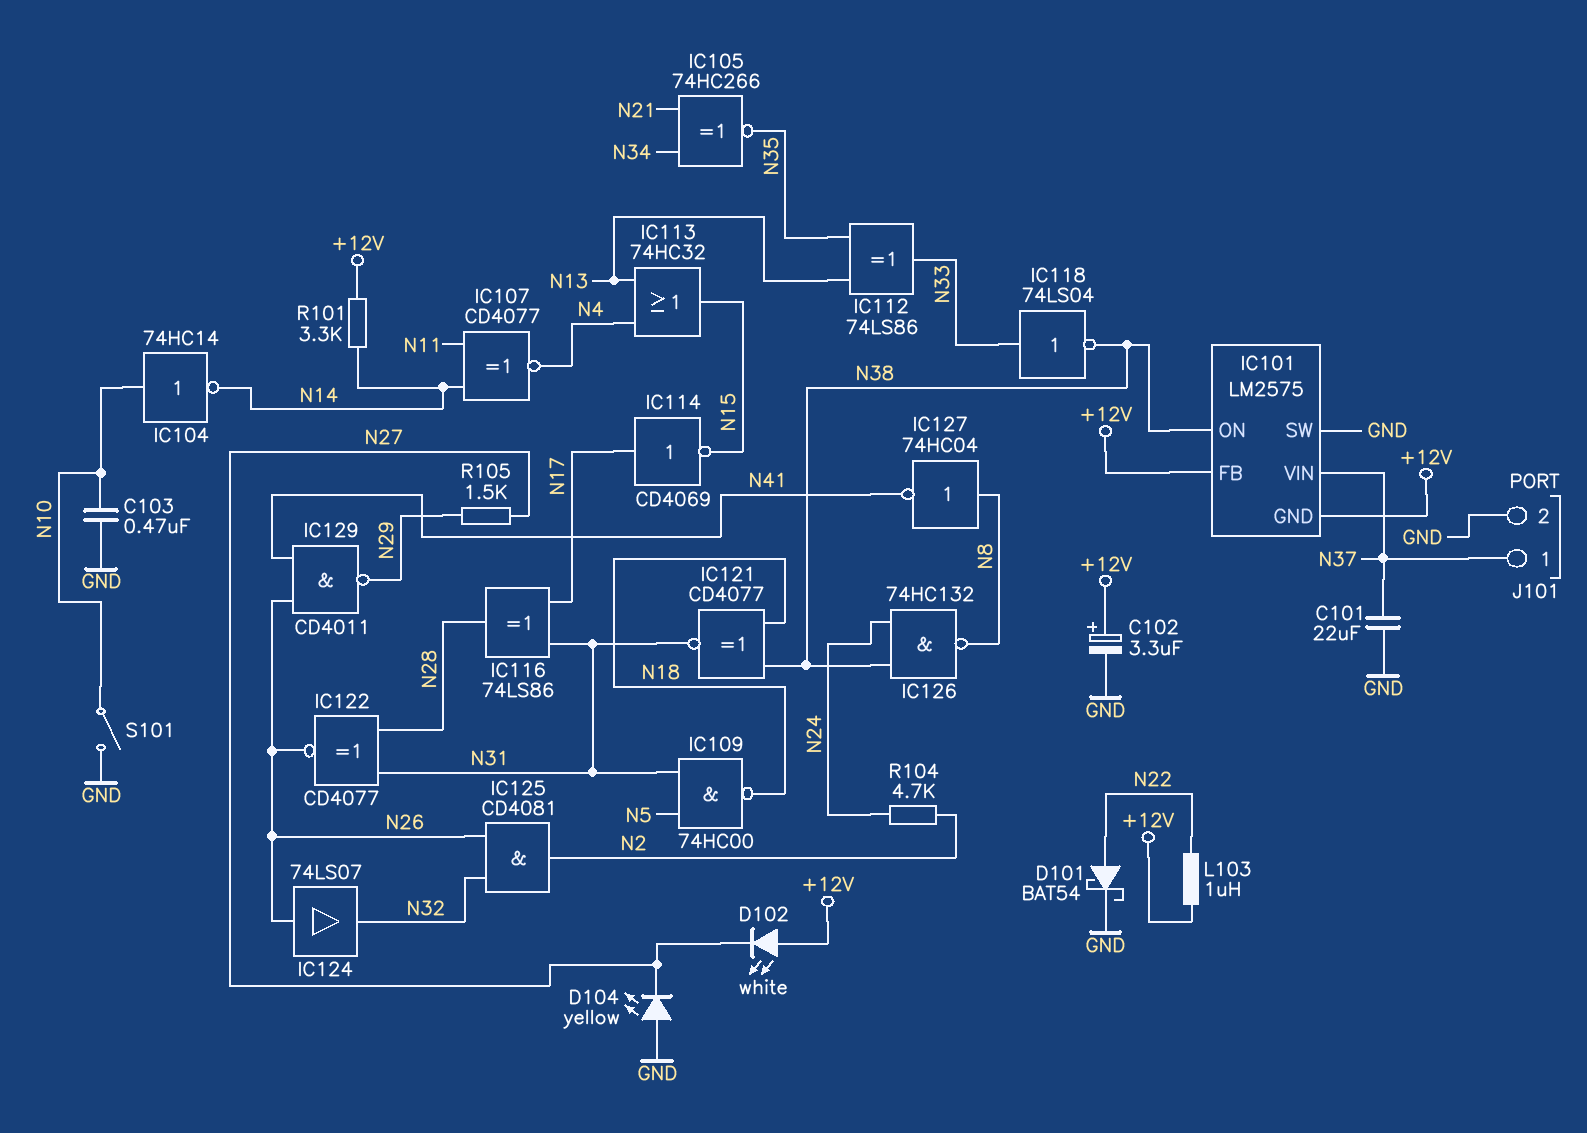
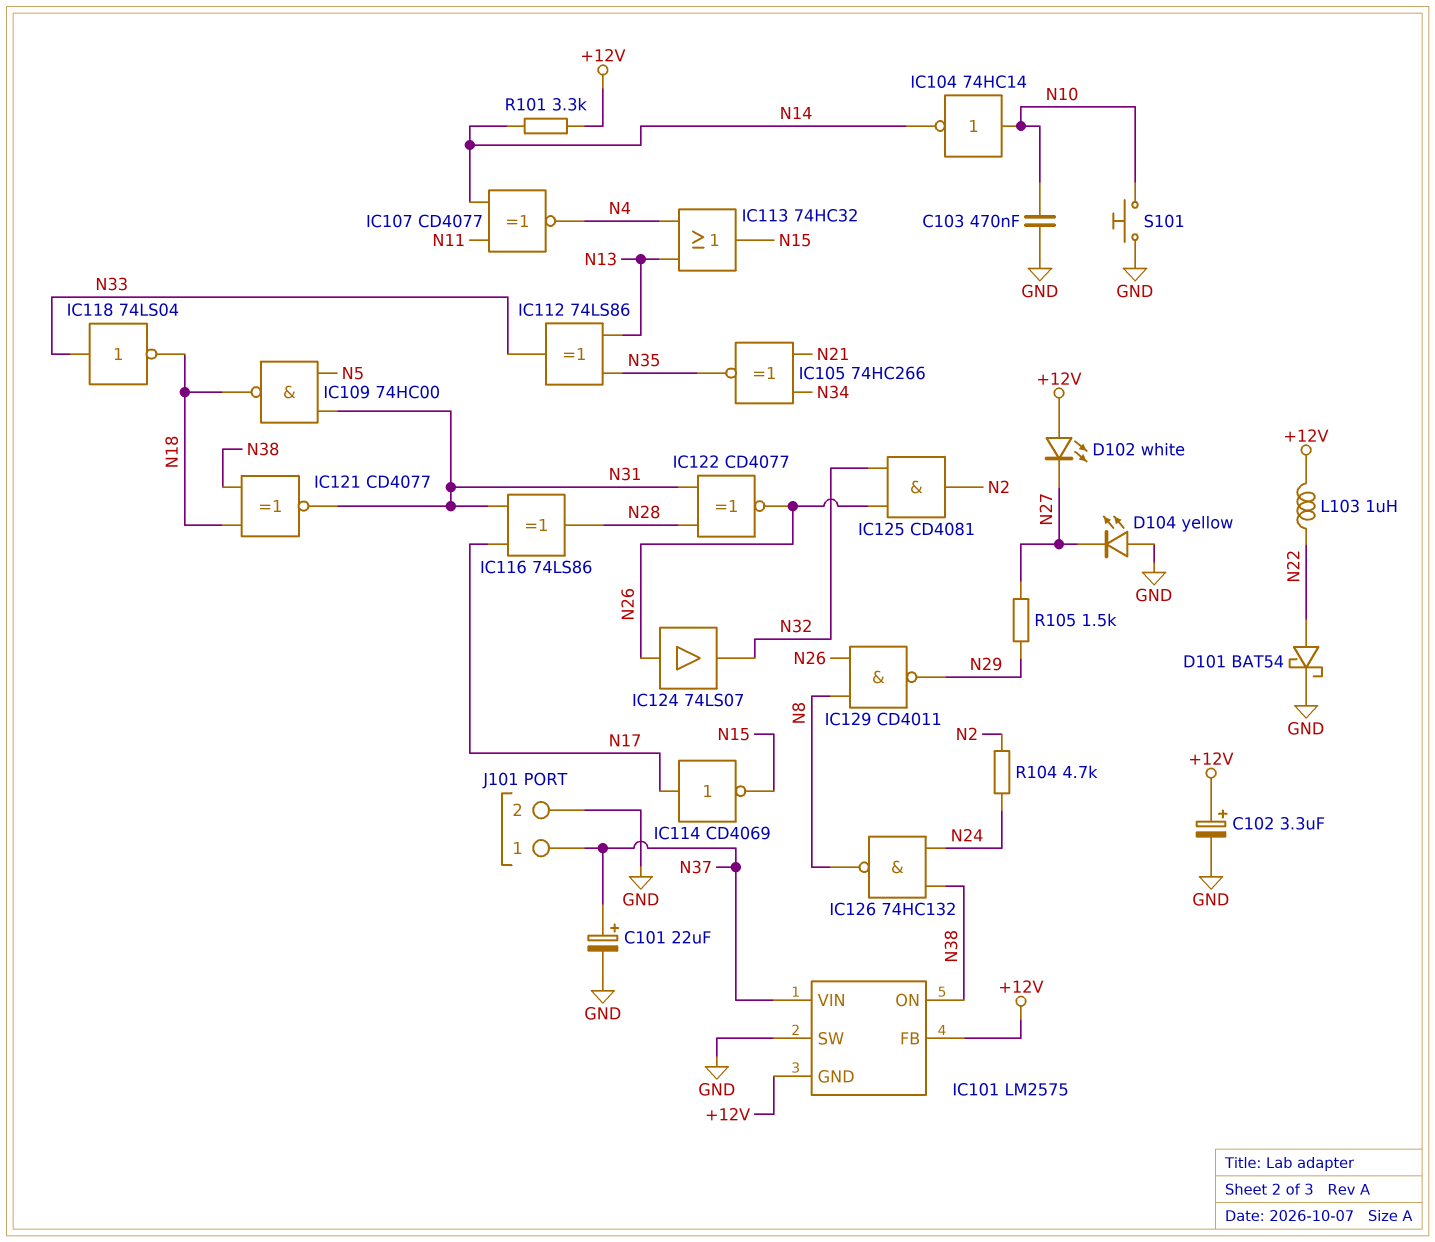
C101: 22uF (GND, N37) -> 22uF (plus N37, minus GND)
IC118: NOT 74LS04 (in N33, out N38) -> NOT 74LS04 (in N33, out N18)
IC127: NOT 74HC04 (in N8, out N41) -> none
IC129: NAND CD4011 (in N26, in N41, out N29) -> NAND CD4011 (in N8, in N26, out N29)
S101: switch (GND, N10) -> button (GND, N10)

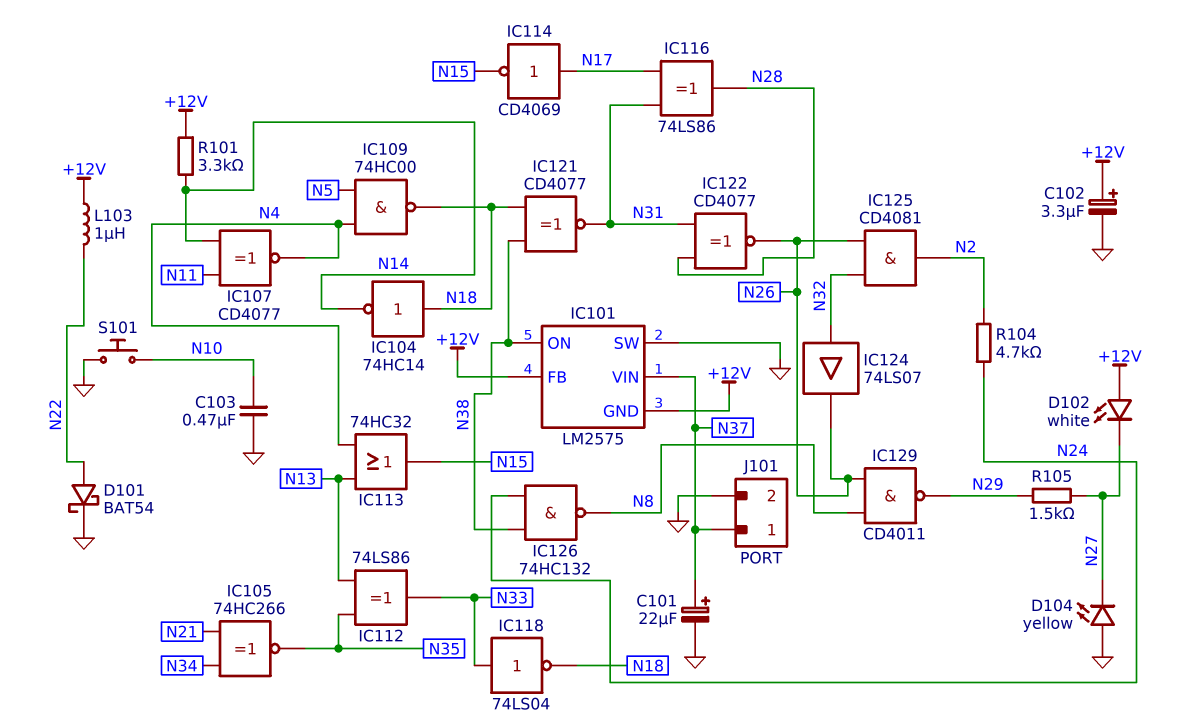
IC104: NOT 74HC14 (in N10, out N14) -> NOT 74HC14 (in N18, out N14)
IC109: NAND 74HC00 (in N5, in N31, out N18) -> NAND 74HC00 (in N4, in N5, out N18)
IC124: buffer 74LS07 (in N26, out N32) -> buffer 74LS07 (in N32, out N26)

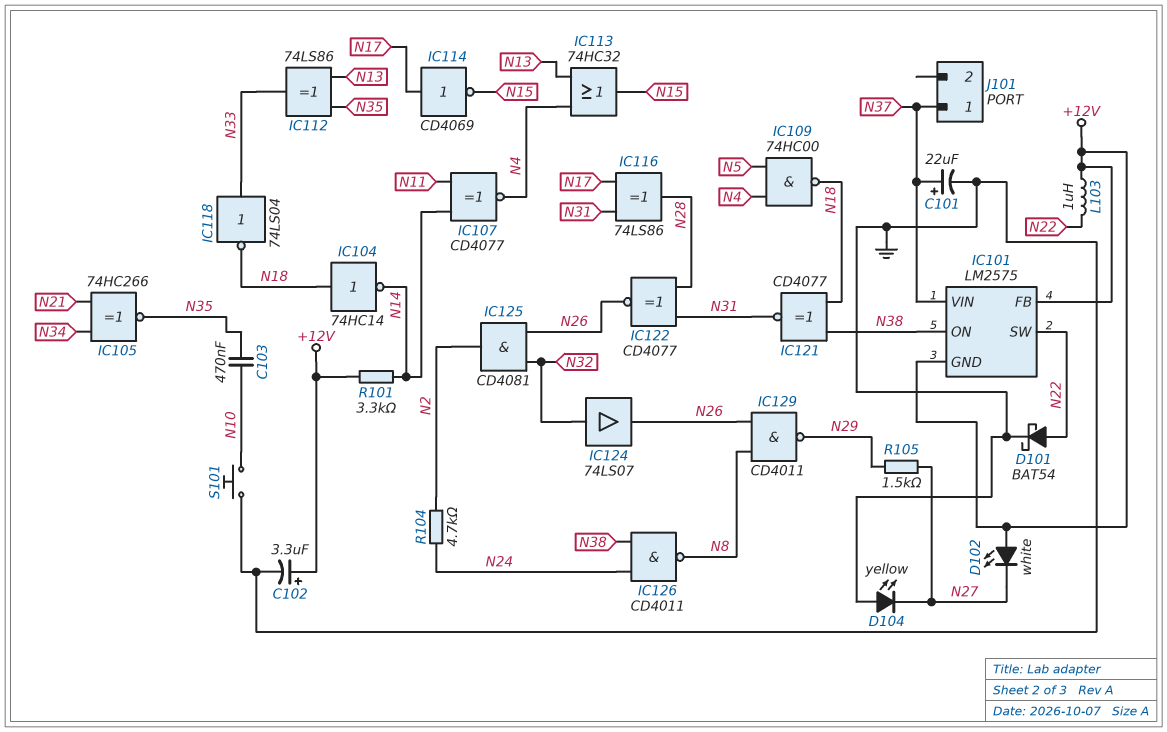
C103: 470nF (GND, N10) -> 470nF (N10, N35)
IC101 pin SW: GND -> N22
IC126: NAND 74HC132 (in N24, in N38, out N8) -> NAND CD4011 (in N24, in N38, out N8)
J101 pin 2: GND -> none

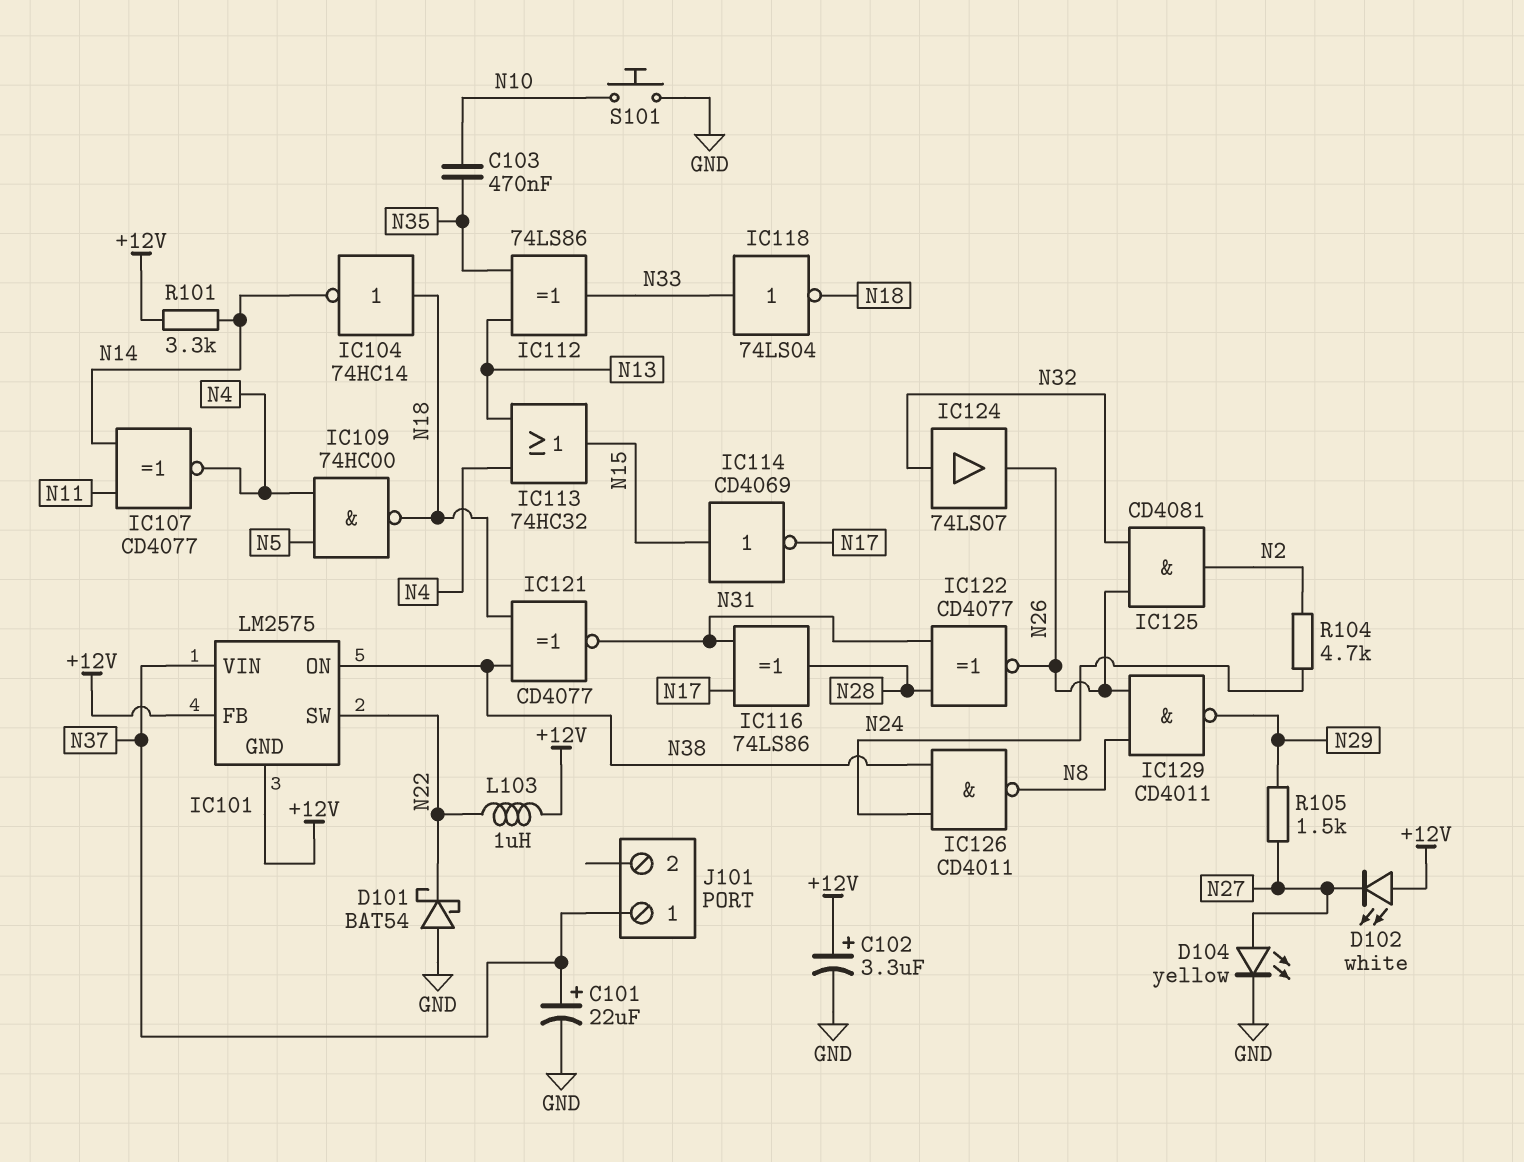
D101: schottky BAT54 (A N22, K GND) -> schottky BAT54 (A GND, K N22)
D104: LED yellow (A GND, K N27) -> LED yellow (A N27, K GND)
IC105: XNOR 74HC266 (in N21, in N34, out N35) -> none
IC114: NOT CD4069 (in N17, out N15) -> NOT CD4069 (in N15, out N17)

